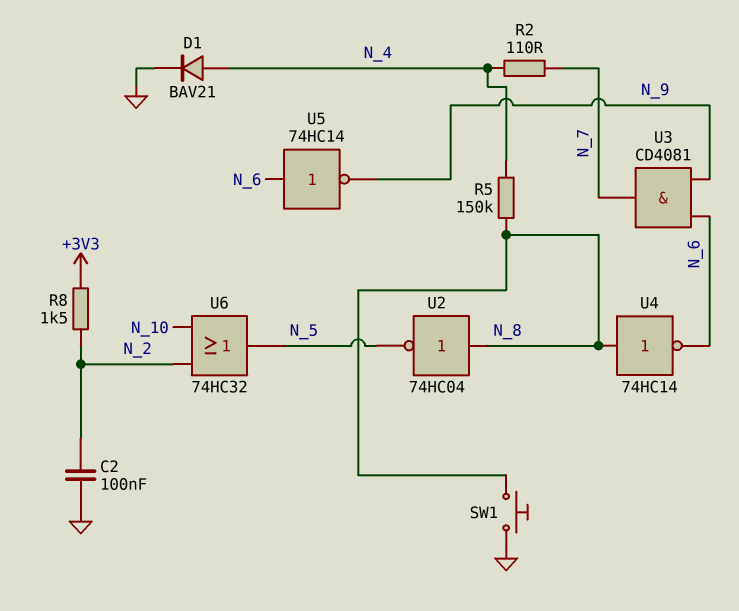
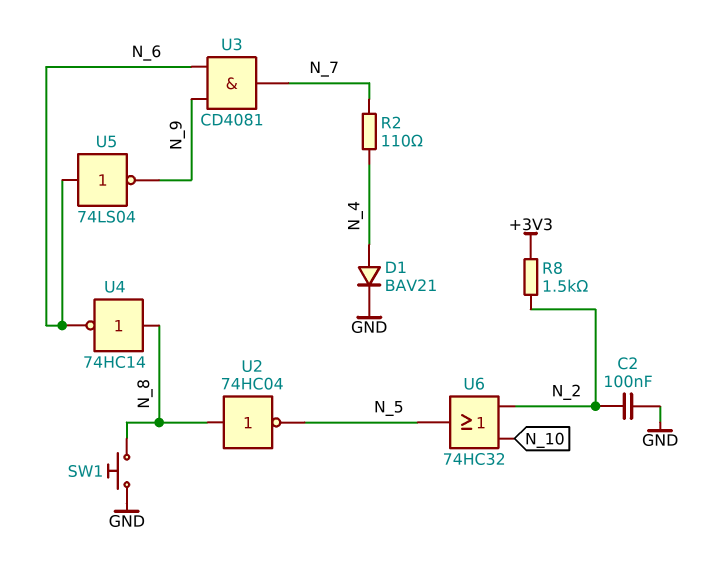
R5: 150k (N_4, N_8) -> none
U5: NOT 74HC14 (in N_6, out N_9) -> NOT 74LS04 (in N_6, out N_9)

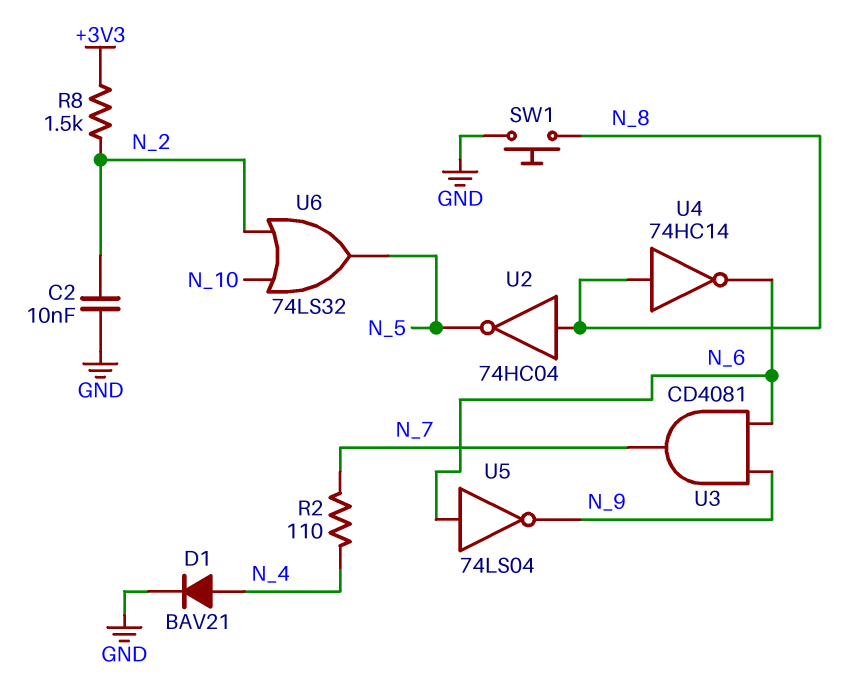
C2: 100nF (GND, N_2) -> 10nF (GND, N_2)
U6: OR 74HC32 (in N_2, in N_10, out N_5) -> OR 74LS32 (in N_2, in N_10, out N_5)

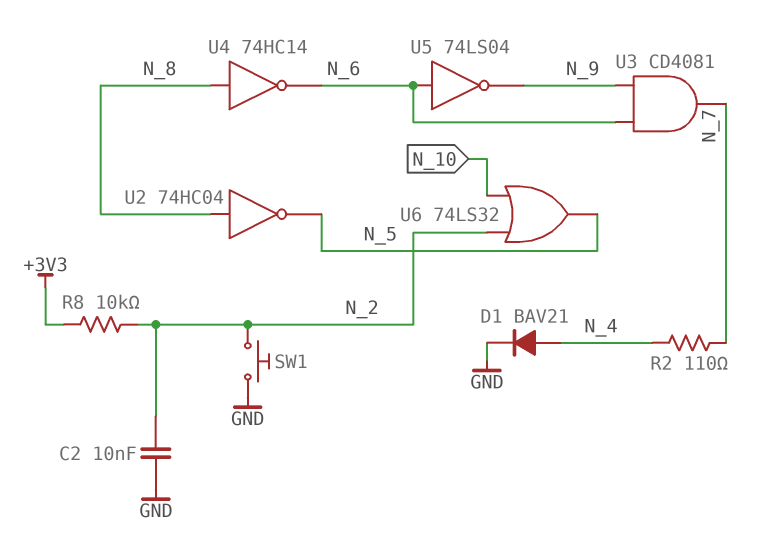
R8: 1.5k (+3V3, N_2) -> 10k (+3V3, N_2)
SW1: button (GND, N_8) -> button (GND, N_2)

